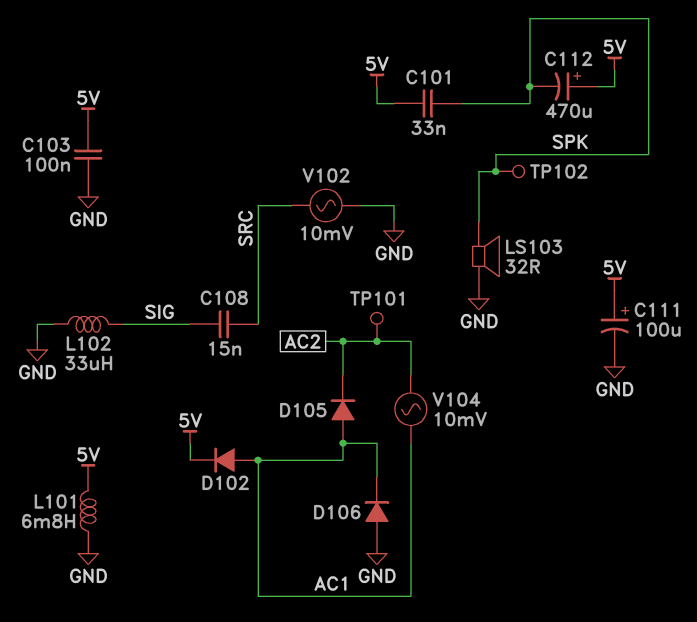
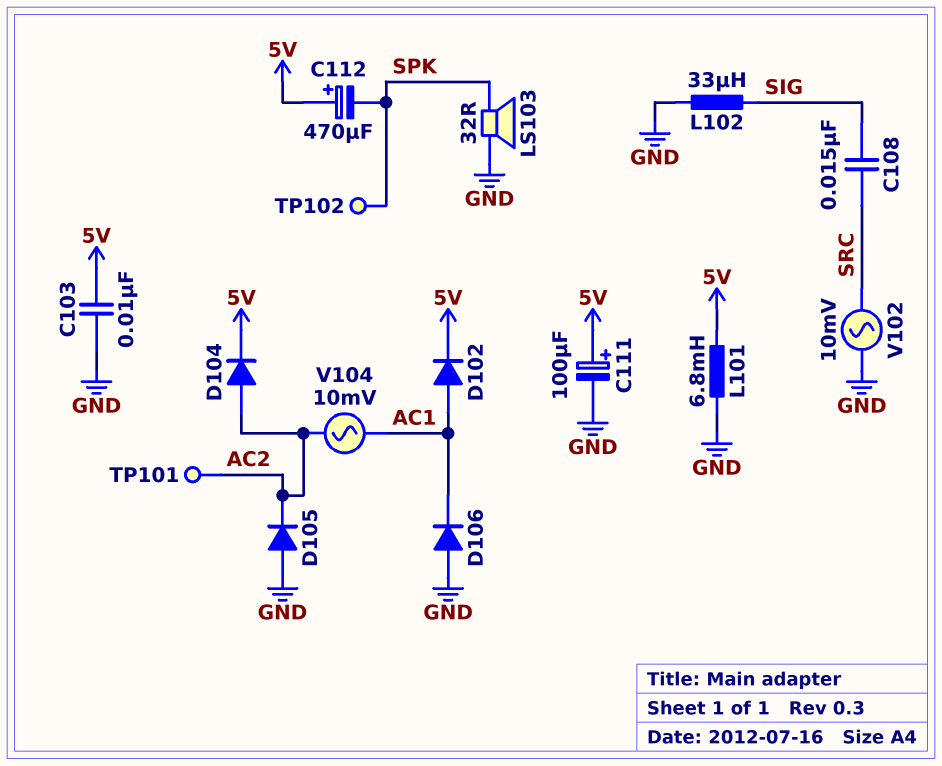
C101: 33nF (5V, SPK) -> none
C103: 100nF (5V, GND) -> 10nF (5V, GND)
D104: none -> diode (A AC2, K 5V)
D105: diode (A AC1, K AC2) -> diode (A GND, K AC2)

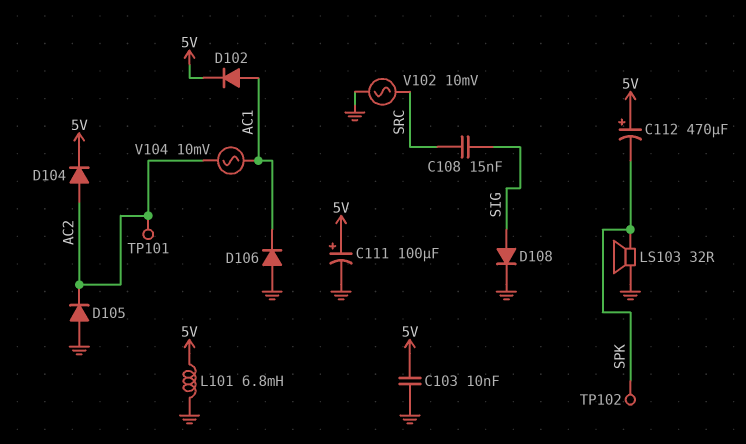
D108: none -> diode (A SIG, K GND)
L102: 33uH (GND, SIG) -> none

